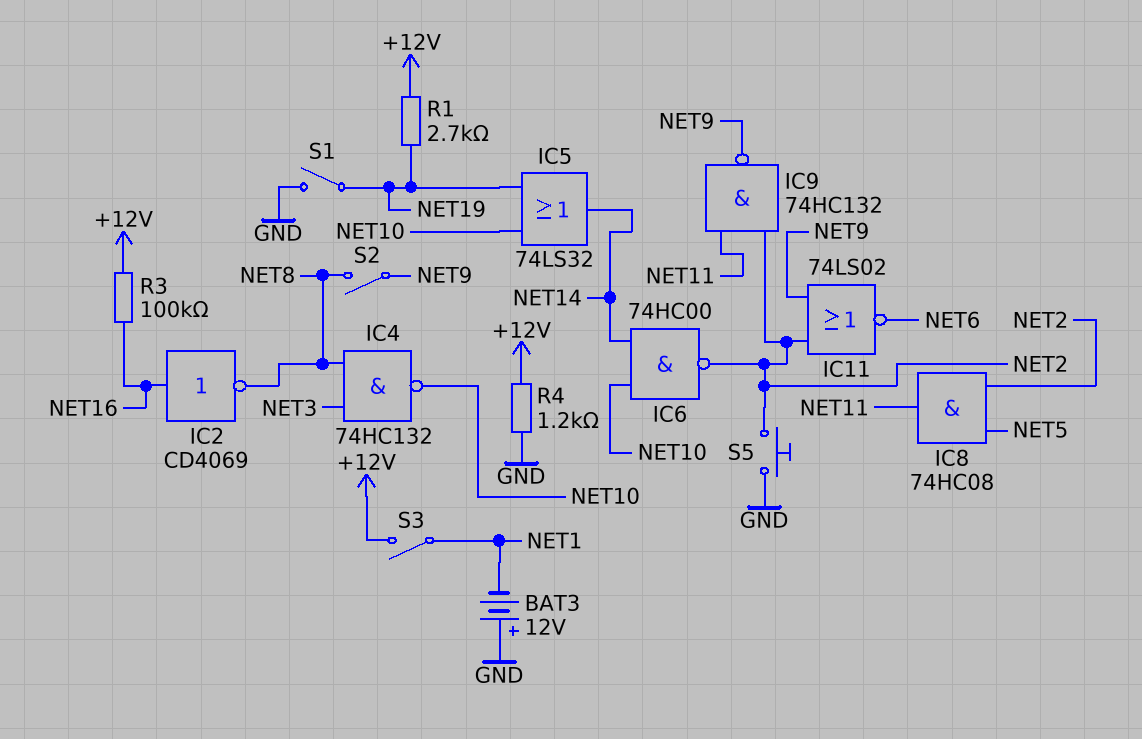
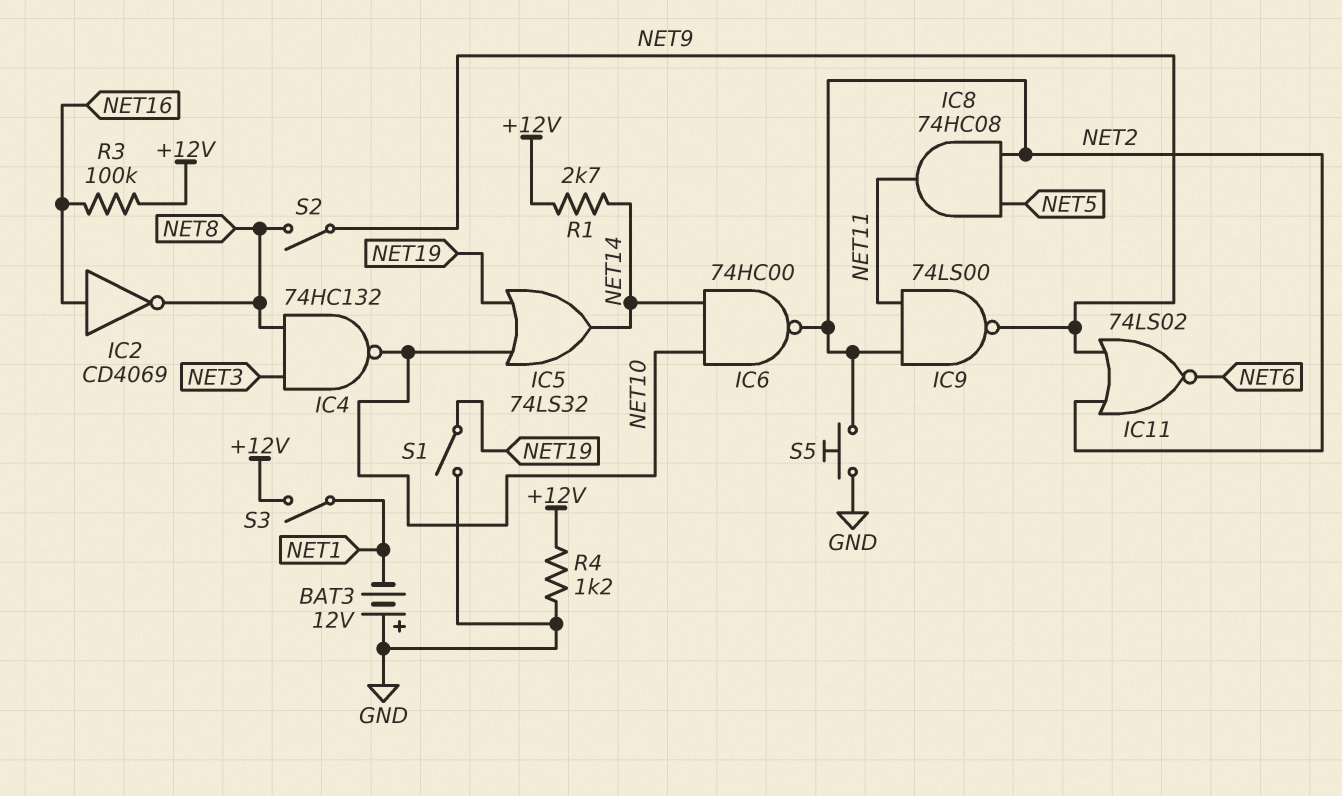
IC9: NAND 74HC132 (in NET2, in NET11, out NET9) -> NAND 74LS00 (in NET2, in NET11, out NET9)
R1: 2.7k (+12V, NET19) -> 2.7k (+12V, NET14)

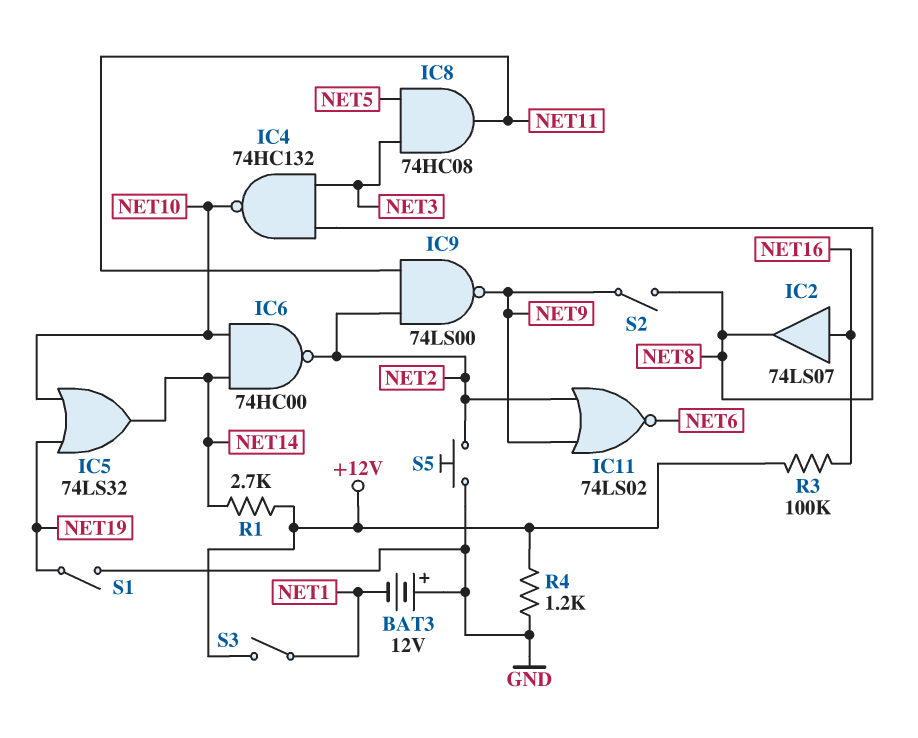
IC2: NOT CD4069 (in NET16, out NET8) -> buffer 74LS07 (in NET16, out NET8)
IC8: AND 74HC08 (in NET2, in NET5, out NET11) -> AND 74HC08 (in NET3, in NET5, out NET11)

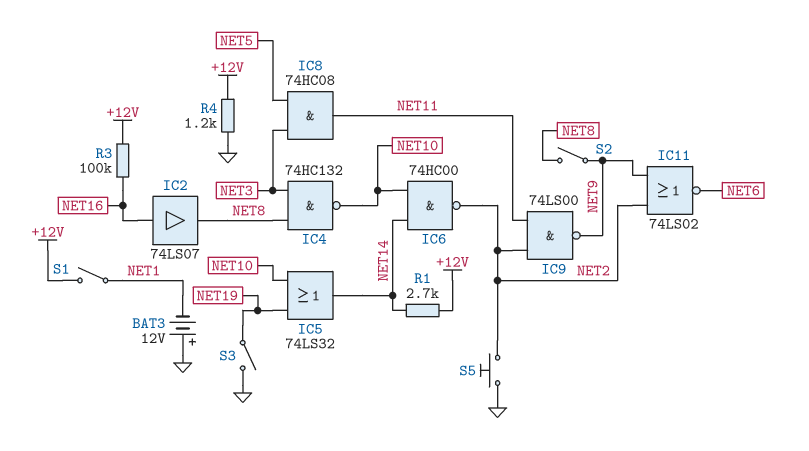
S1: switch (GND, NET19) -> switch (+12V, NET1)
S3: switch (+12V, NET1) -> switch (GND, NET19)

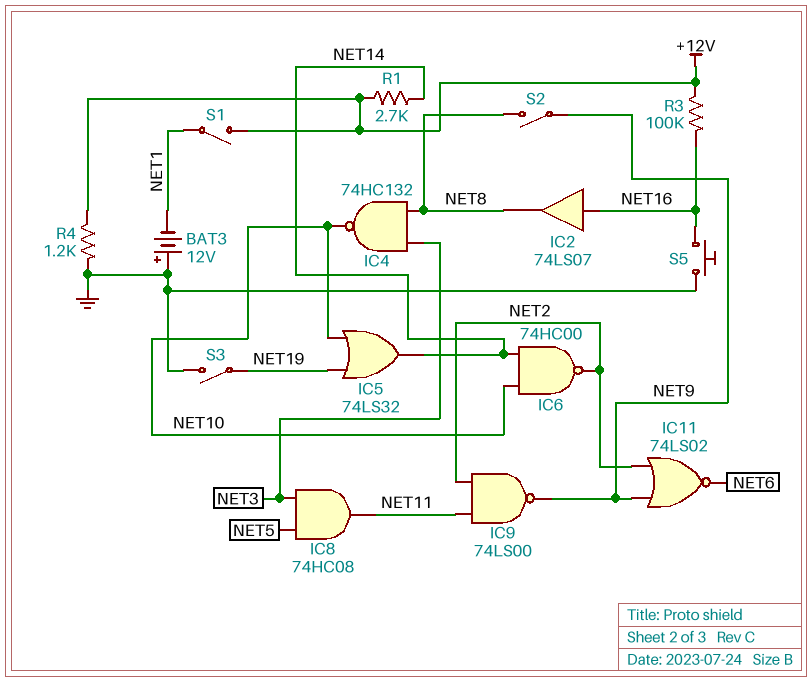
S5: button (GND, NET2) -> button (GND, NET16)

